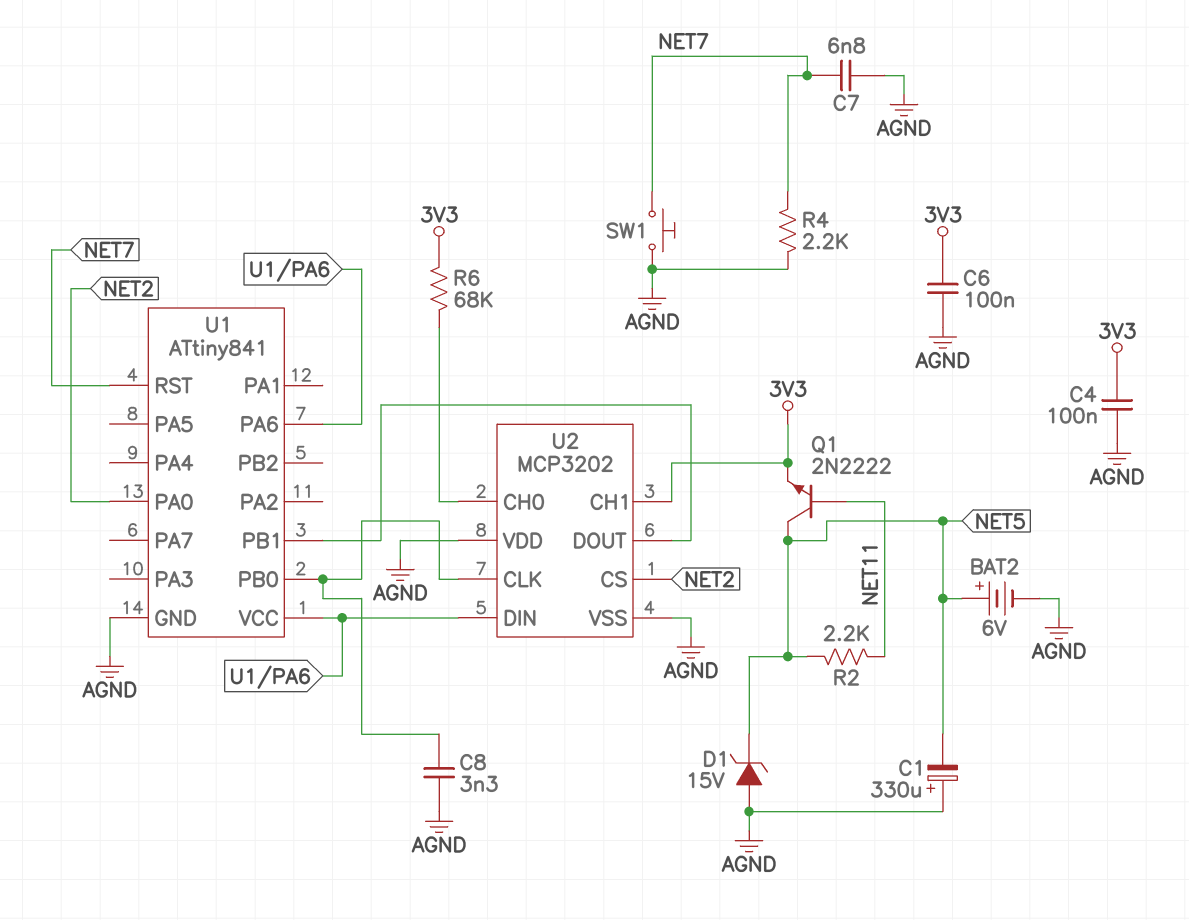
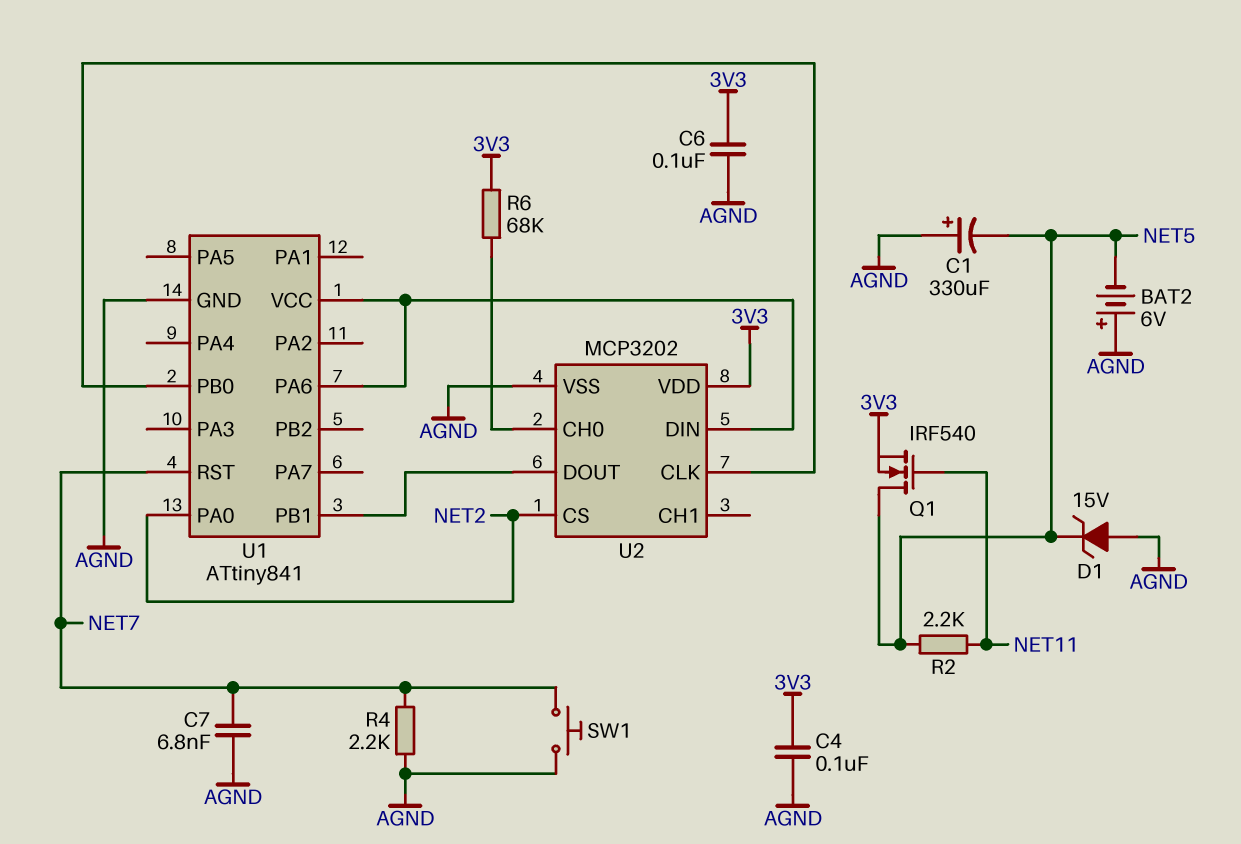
BAT2: 6V (plus NET5, minus AGND) -> 6V (plus AGND, minus NET5)
C8: 3.3nF (AGND, U1/PB0) -> none
Q1: NPN 2N2222 (B NET11, C NET5, E 3V3) -> NMOS IRF540 (G NET11, D NET5, S 3V3)
U2 pin CH1: 3V3 -> none
U2 pin VDD: AGND -> 3V3

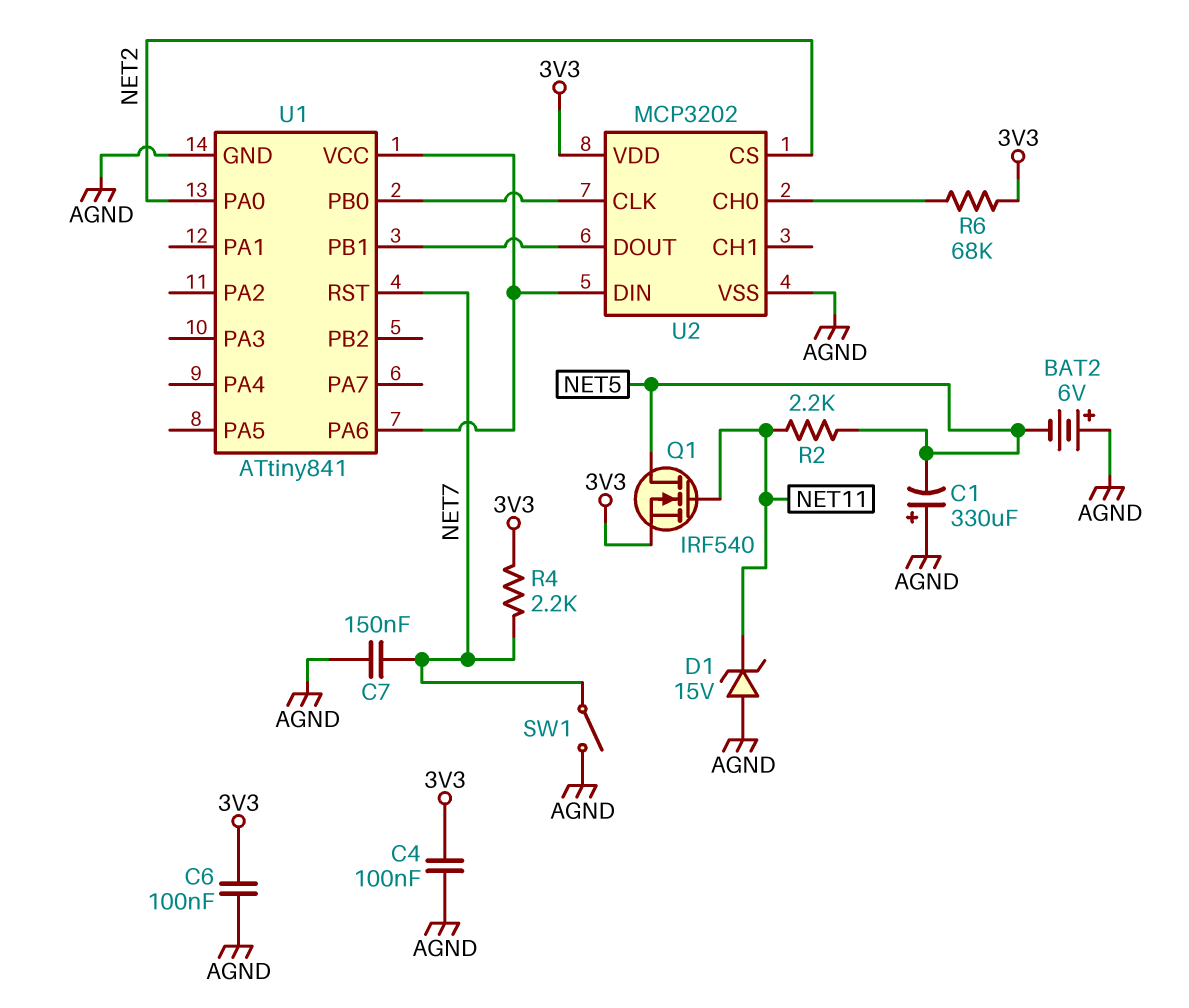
C7: 6.8nF (AGND, NET7) -> 150nF (AGND, NET7)
D1: zener 15V (A AGND, K NET5) -> zener 15V (A AGND, K NET11)
R4: 2.2k (AGND, NET7) -> 2.2k (3V3, NET7)
SW1: button (AGND, NET7) -> switch (AGND, NET7)

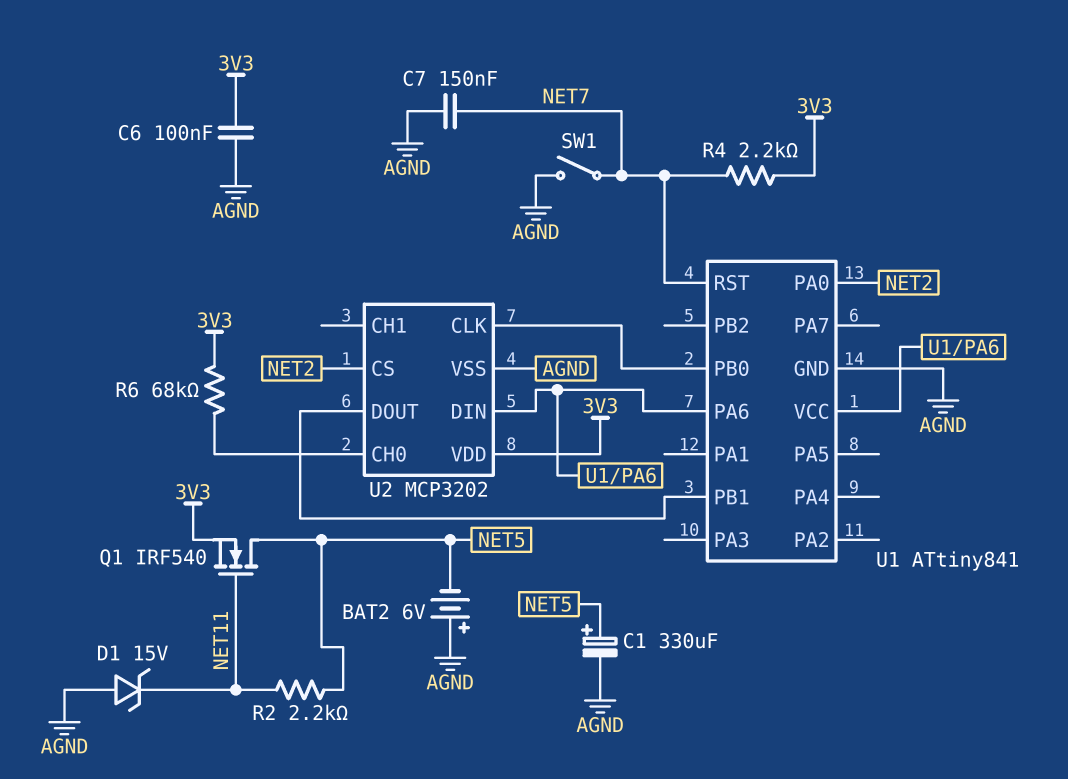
C1: 330uF (plus AGND, minus NET5) -> 330uF (plus NET5, minus AGND)
C4: 100nF (3V3, AGND) -> none

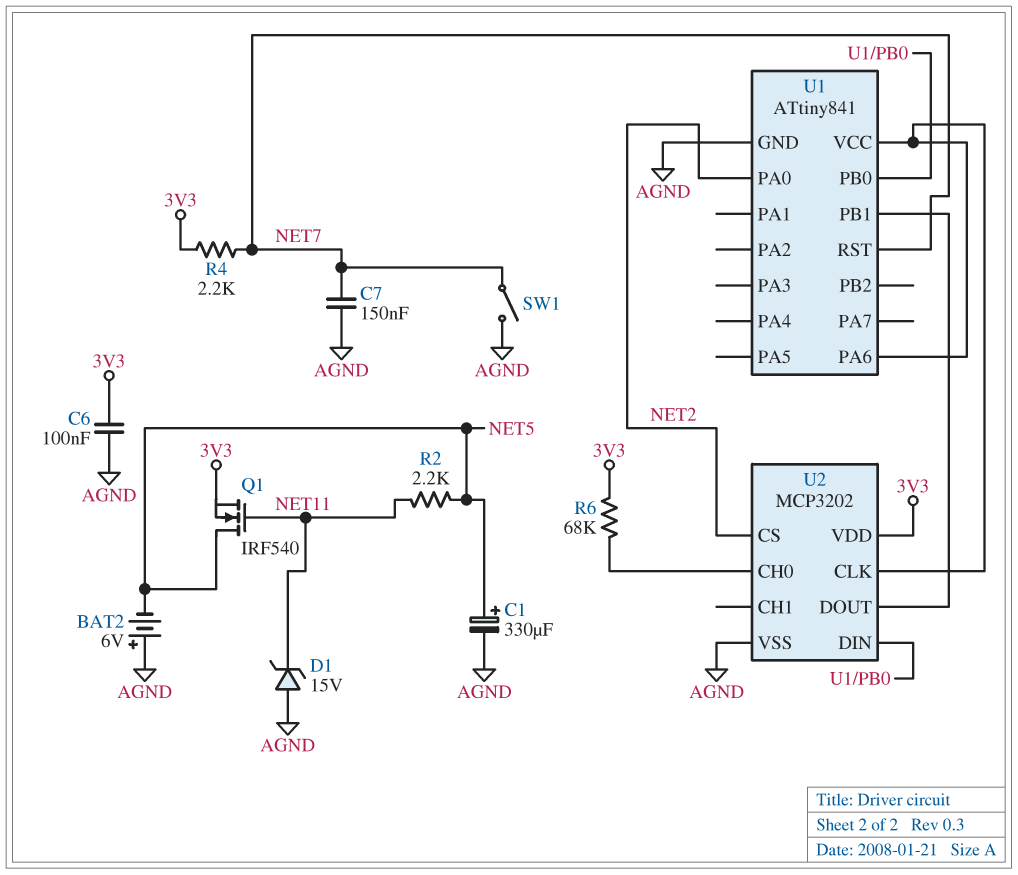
U2 pin CLK: U1/PB0 -> U1/PA6
U2 pin DIN: U1/PA6 -> U1/PB0

